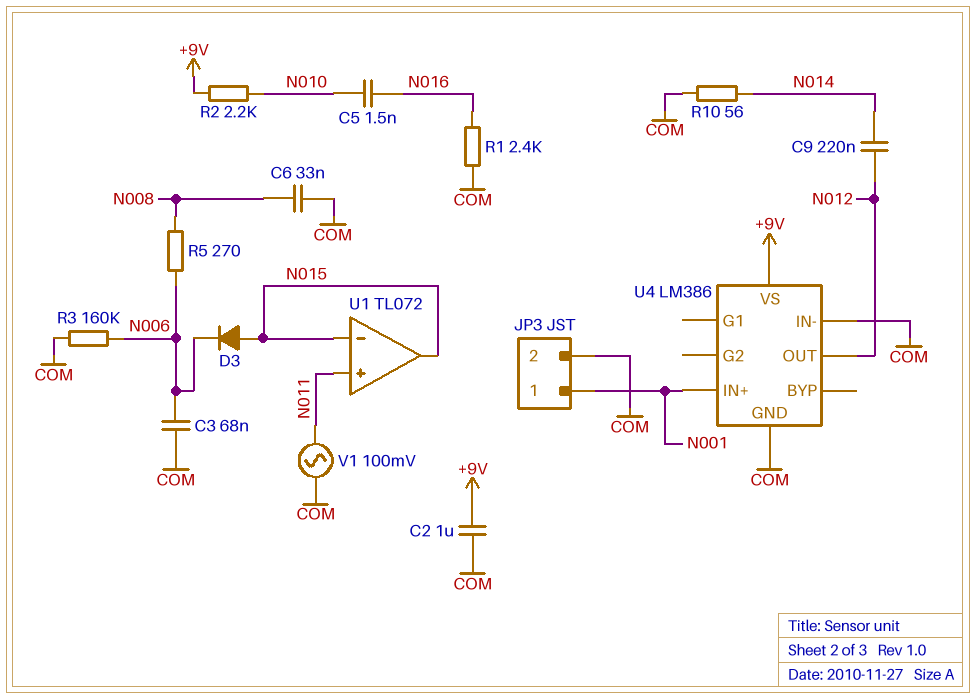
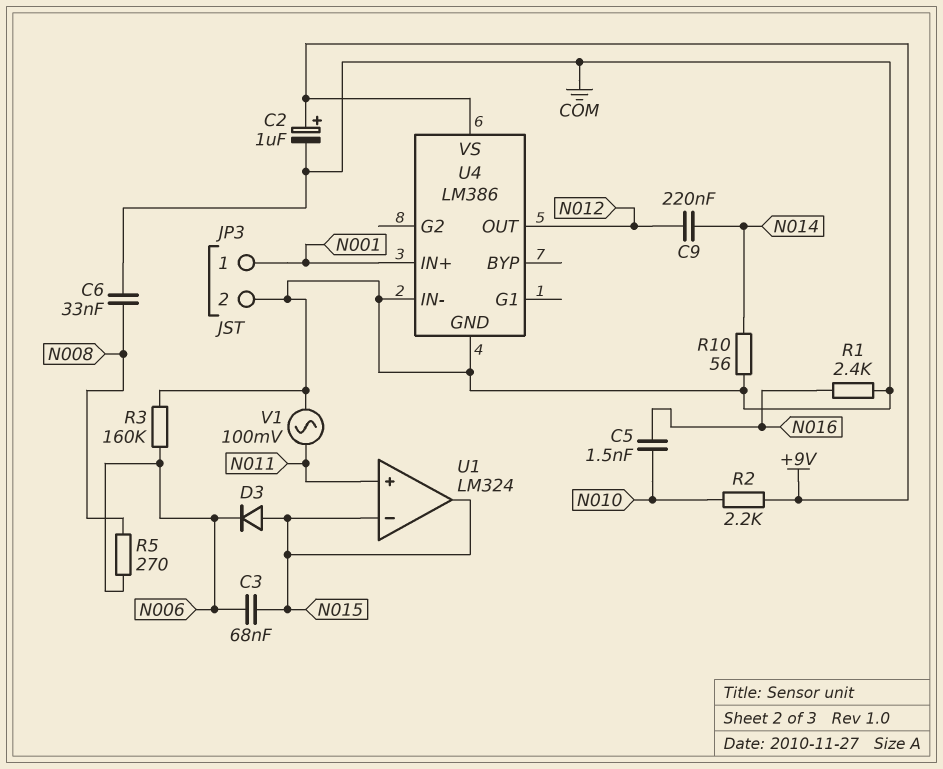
C2: 1uF (+9V, COM) -> 1uF (plus +9V, minus COM)
C3: 68nF (COM, N006) -> 68nF (N006, N015)
U1: TL072 -> LM324

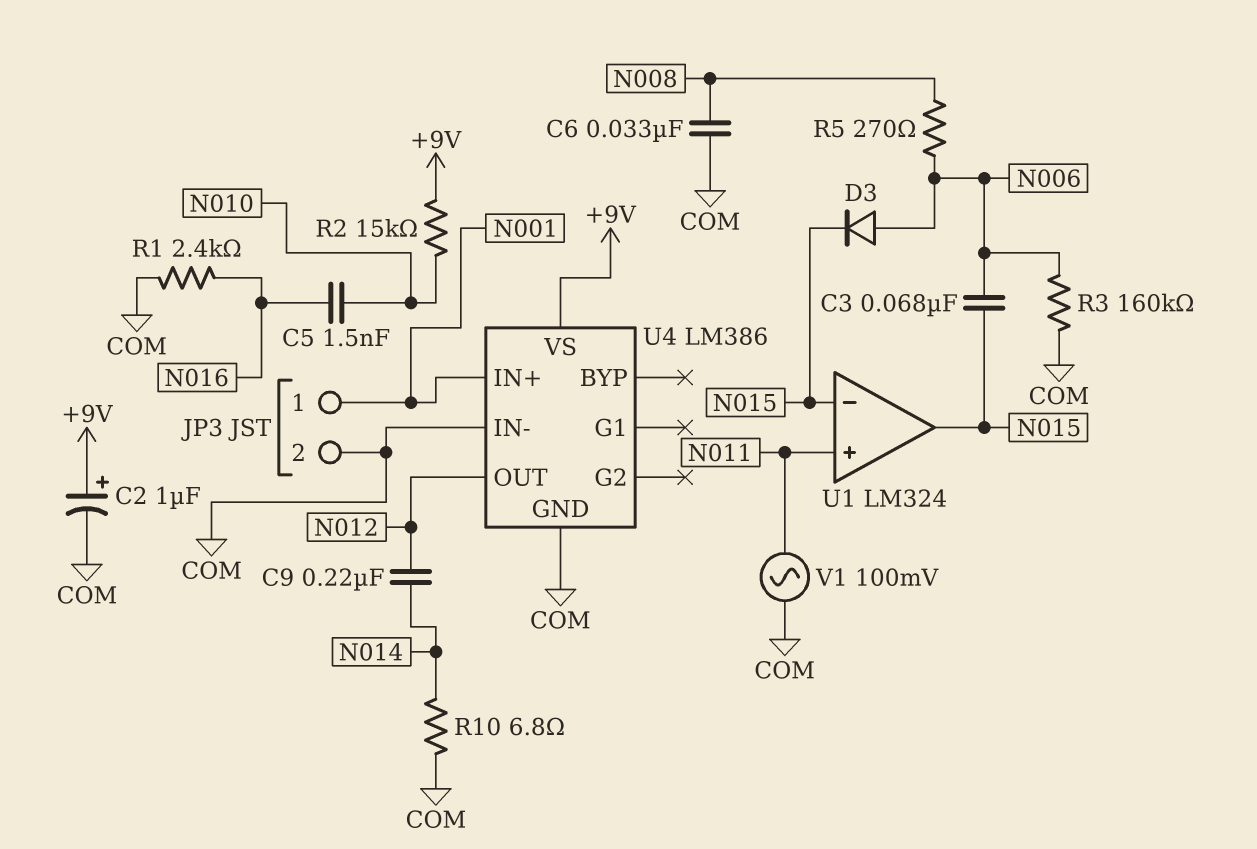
D3: diode (A N015, K N006) -> diode (A N006, K N015)
R2: 2.2k (+9V, N010) -> 15k (+9V, N010)
R10: 56 (COM, N014) -> 6.8 (COM, N014)

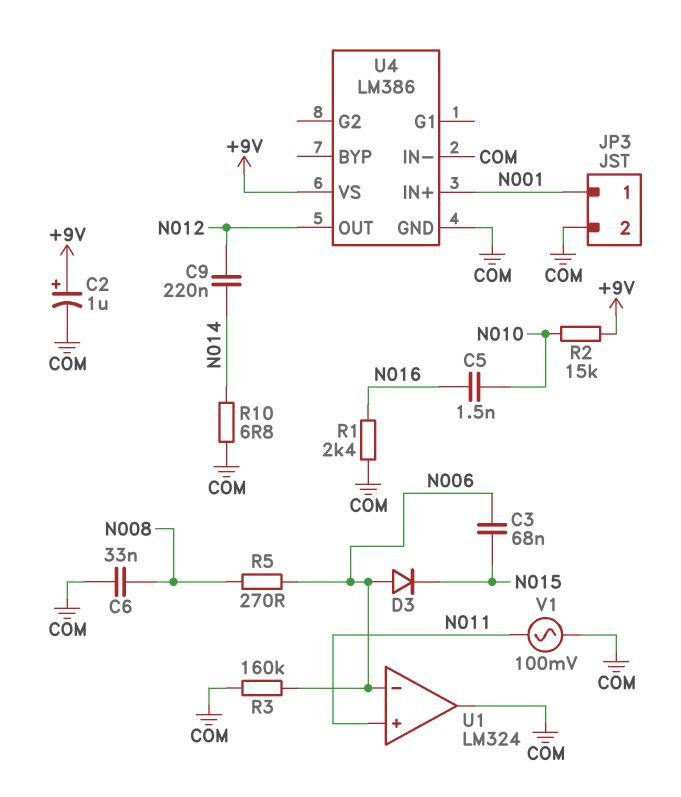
U1 pin in-: N015 -> N006
U1 pin out: N015 -> COM

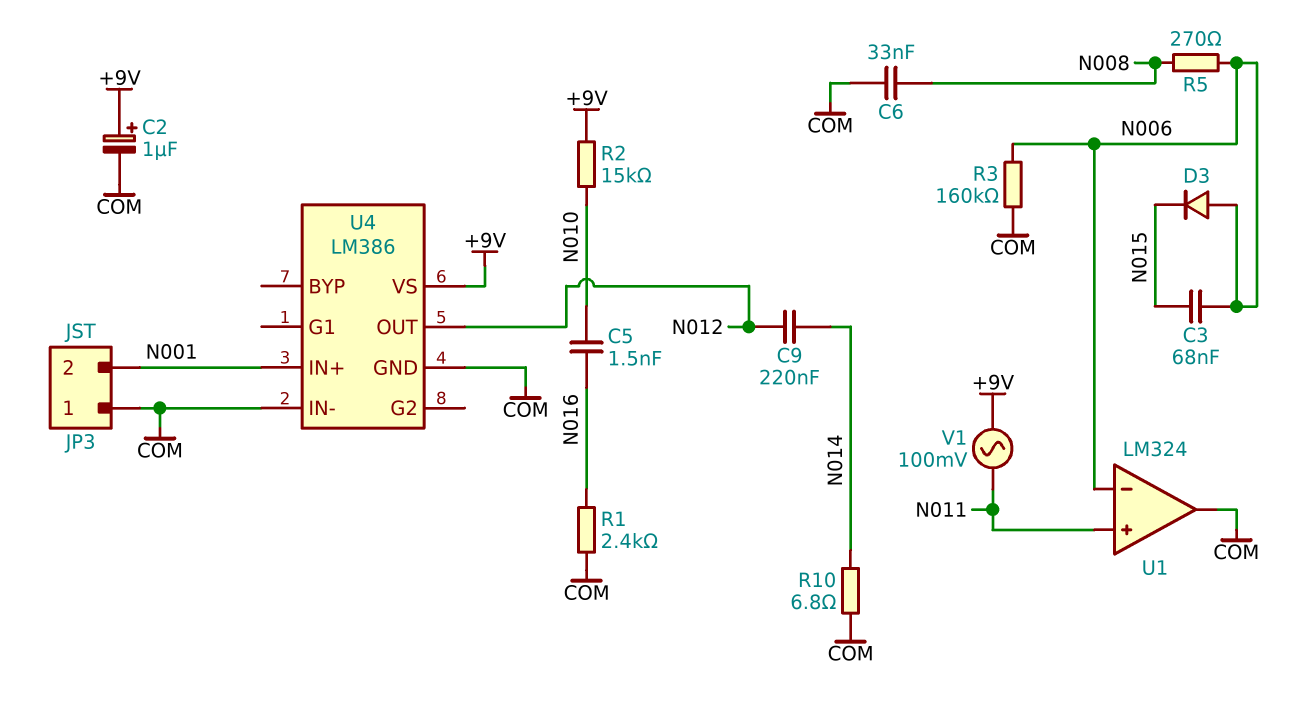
JP3 pin 1: N001 -> COM
JP3 pin 2: COM -> N001
V1: AC 100mV (COM, N011) -> AC 100mV (+9V, N011)

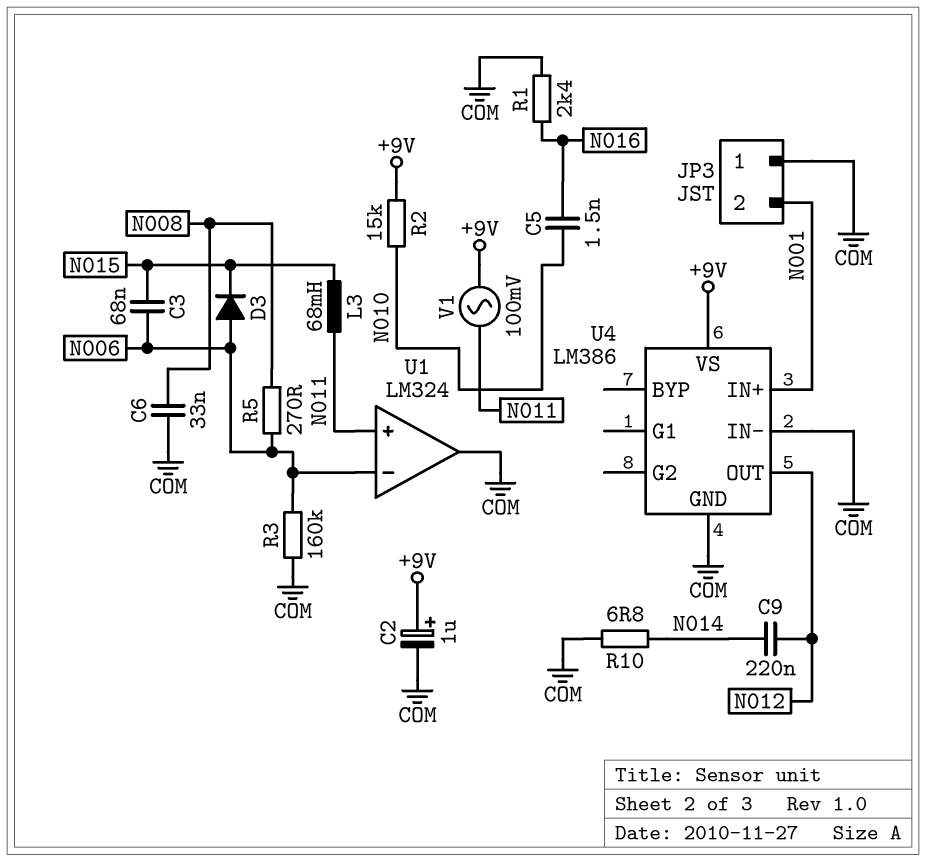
L3: none -> 68mH (N011, N015)

